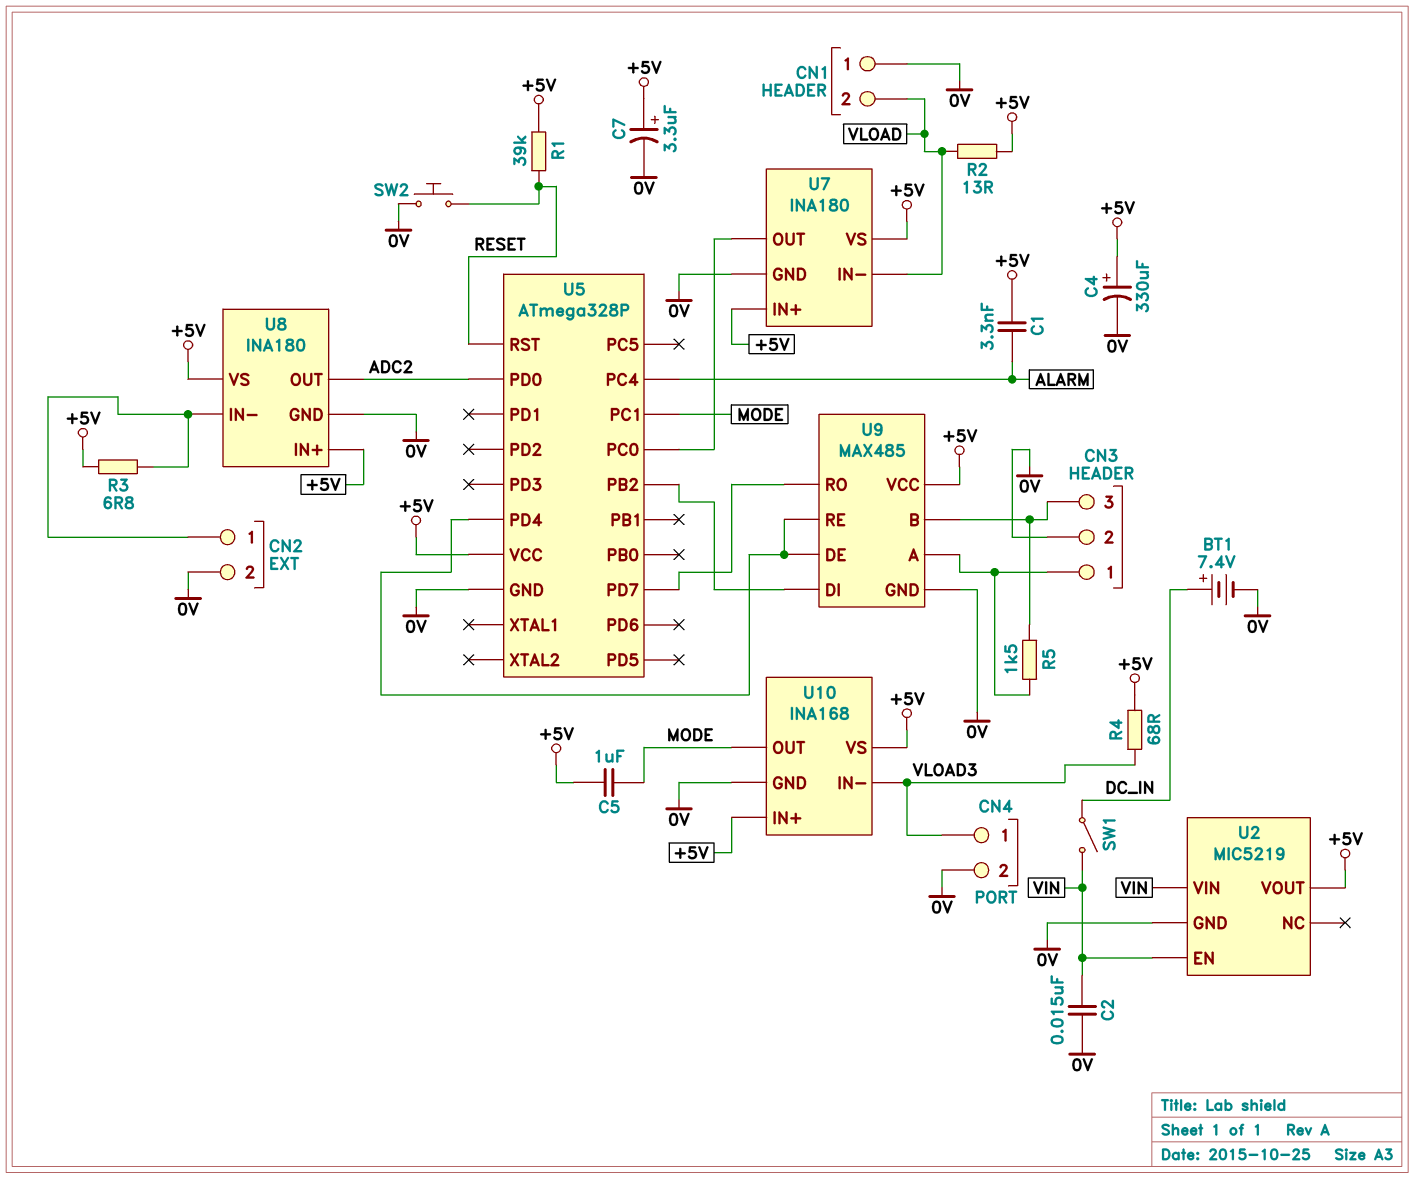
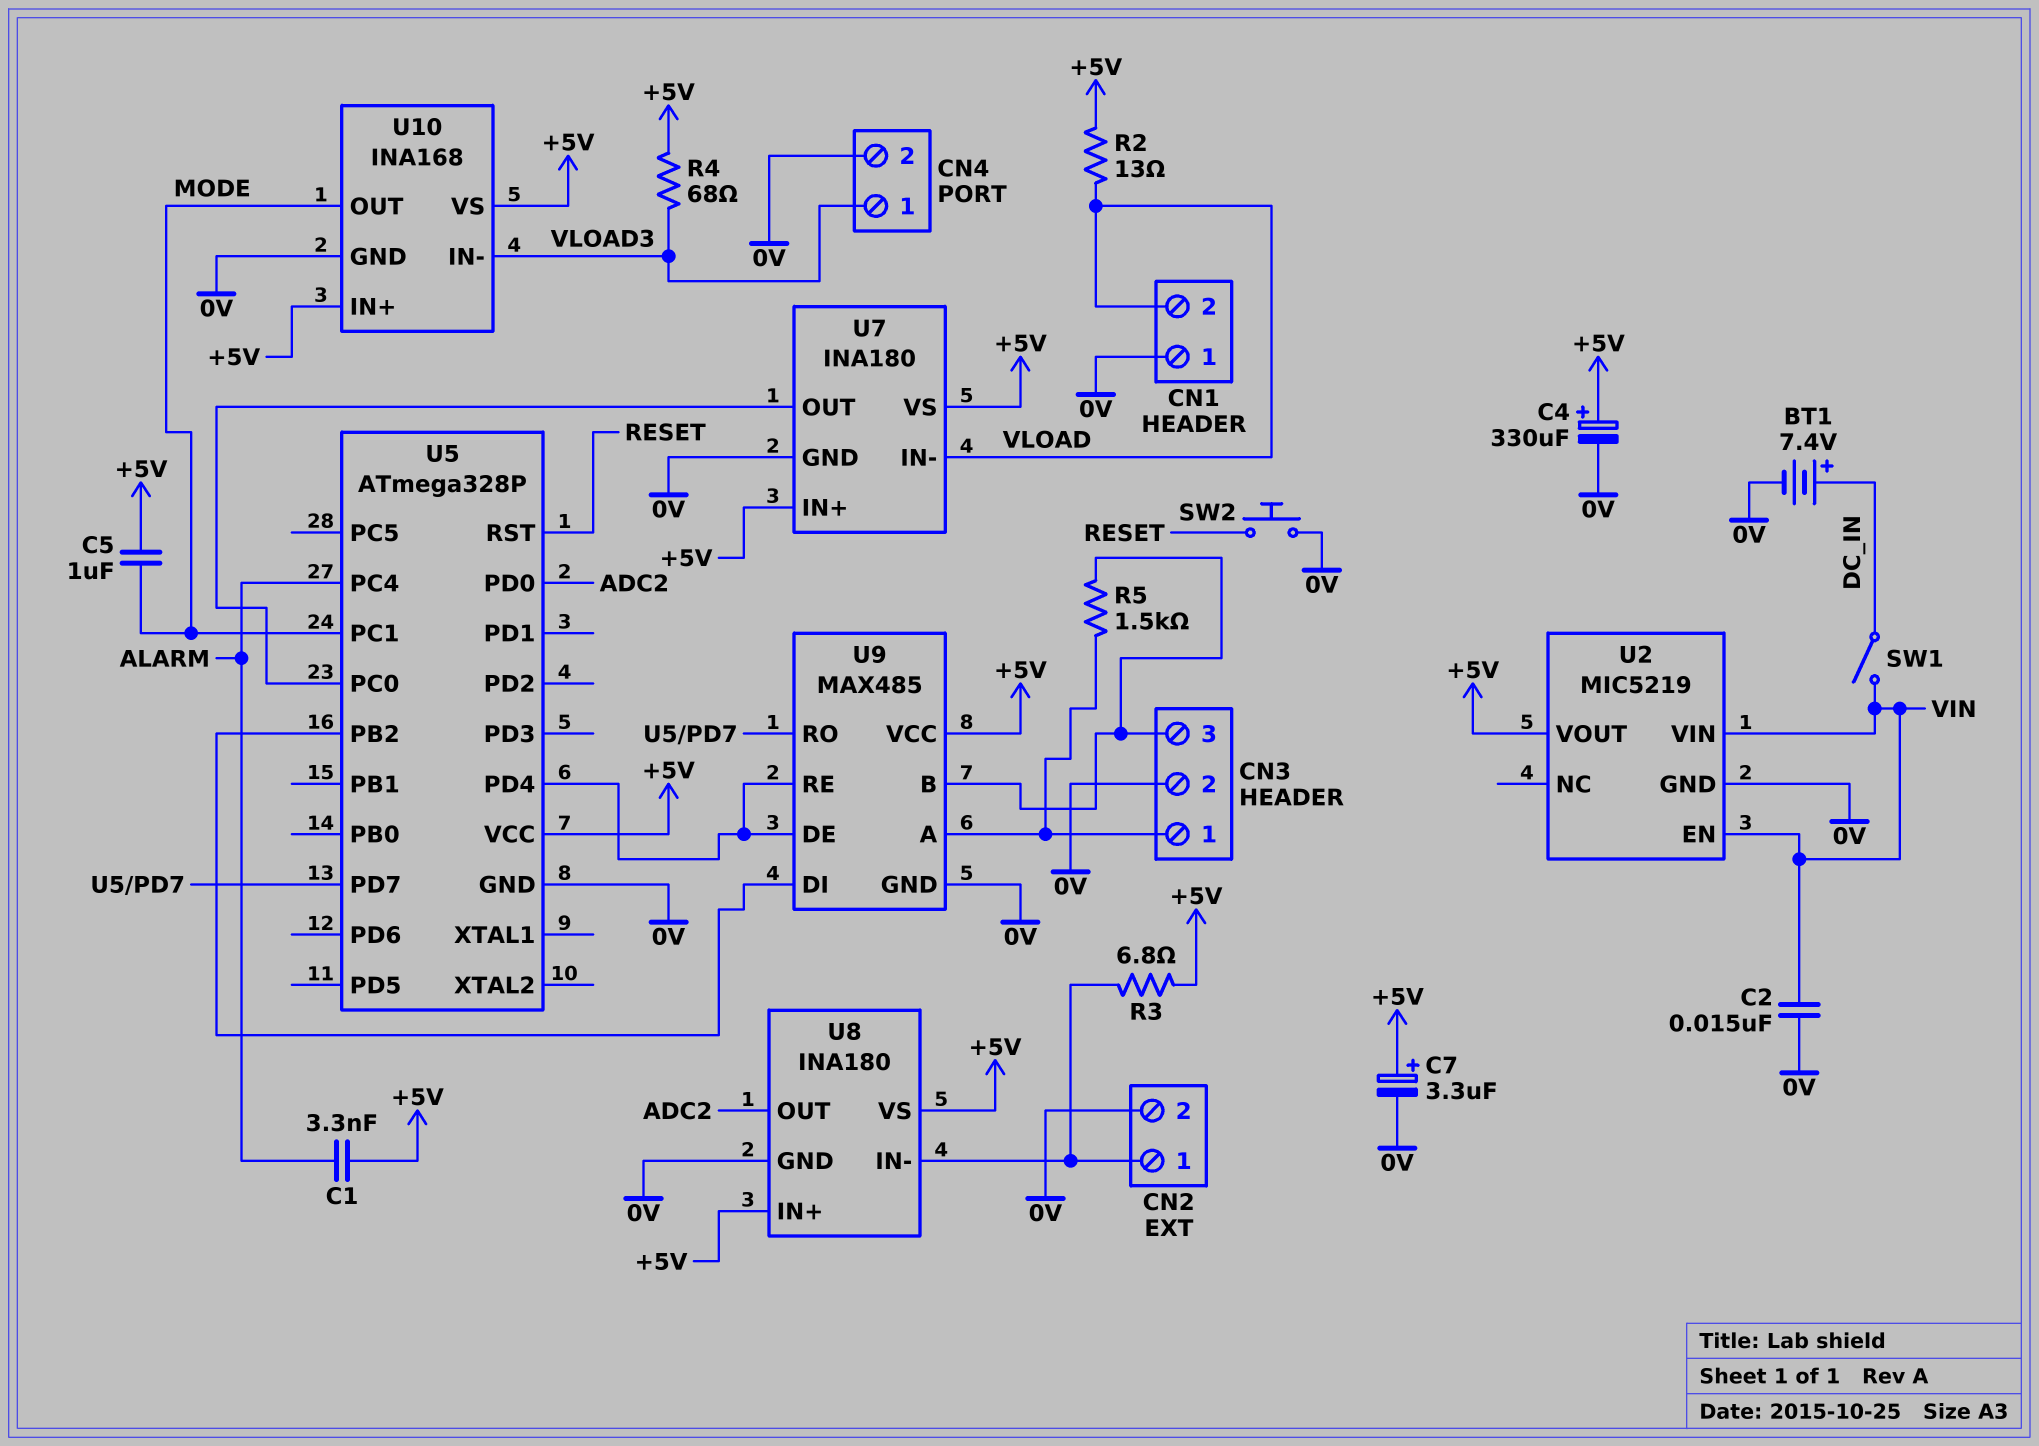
R1: 39k (+5V, RESET) -> none

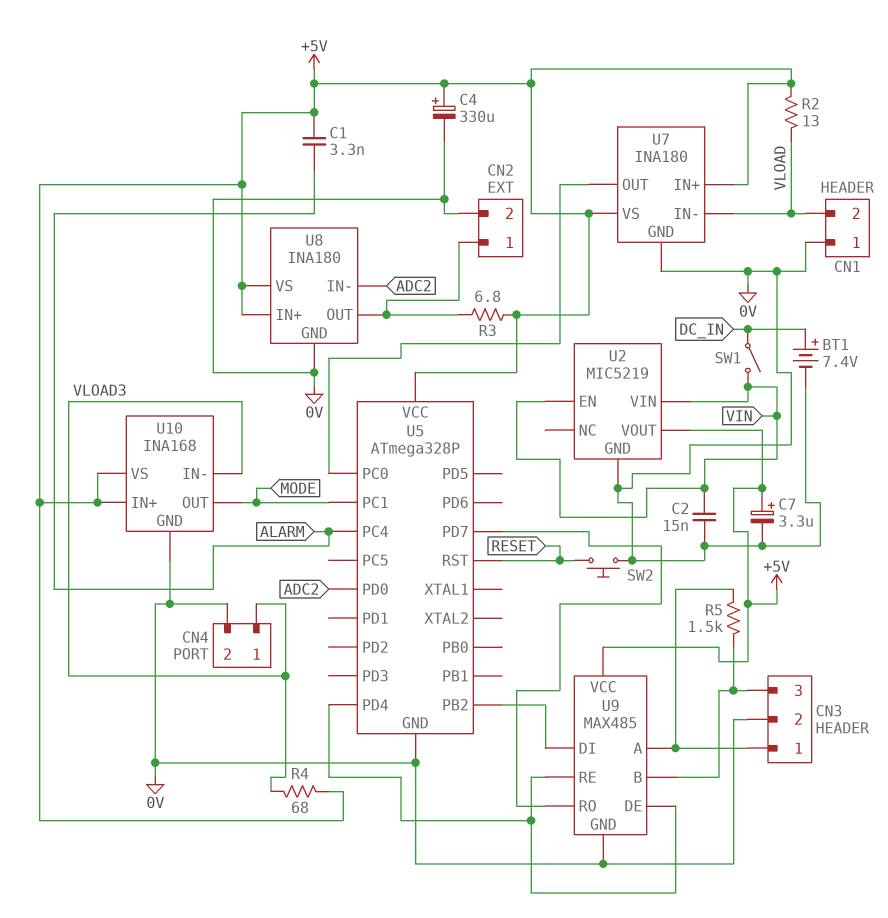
C5: 1uF (+5V, MODE) -> none
U8 pin IN-: CN2/1 -> ADC2
U8 pin OUT: ADC2 -> CN2/1

